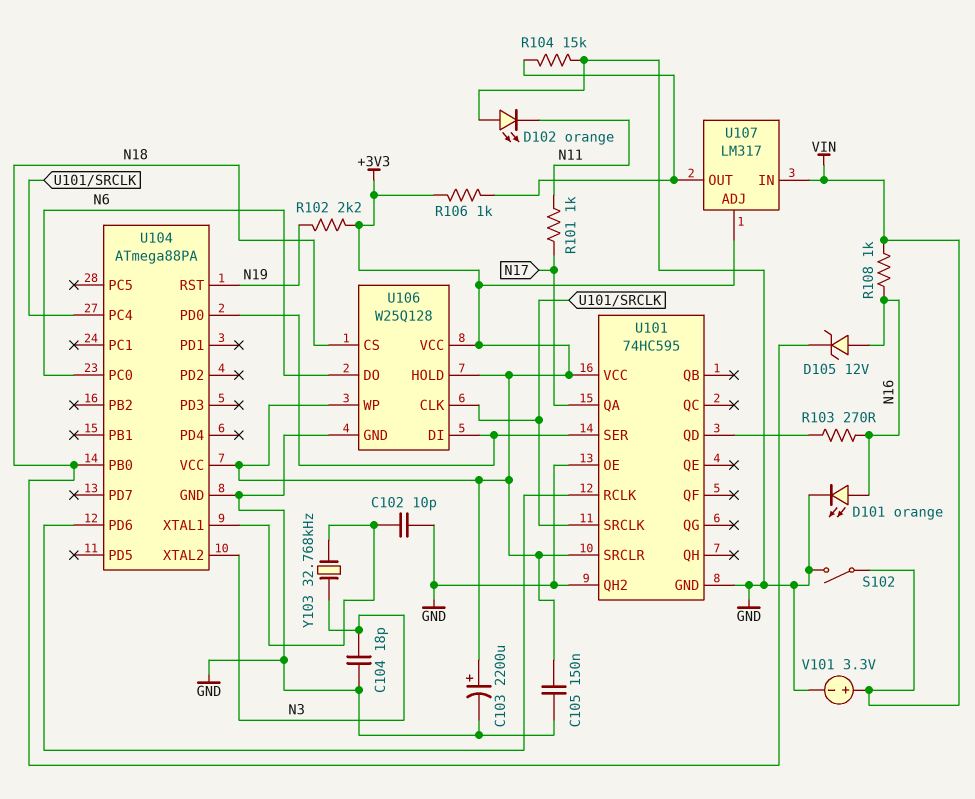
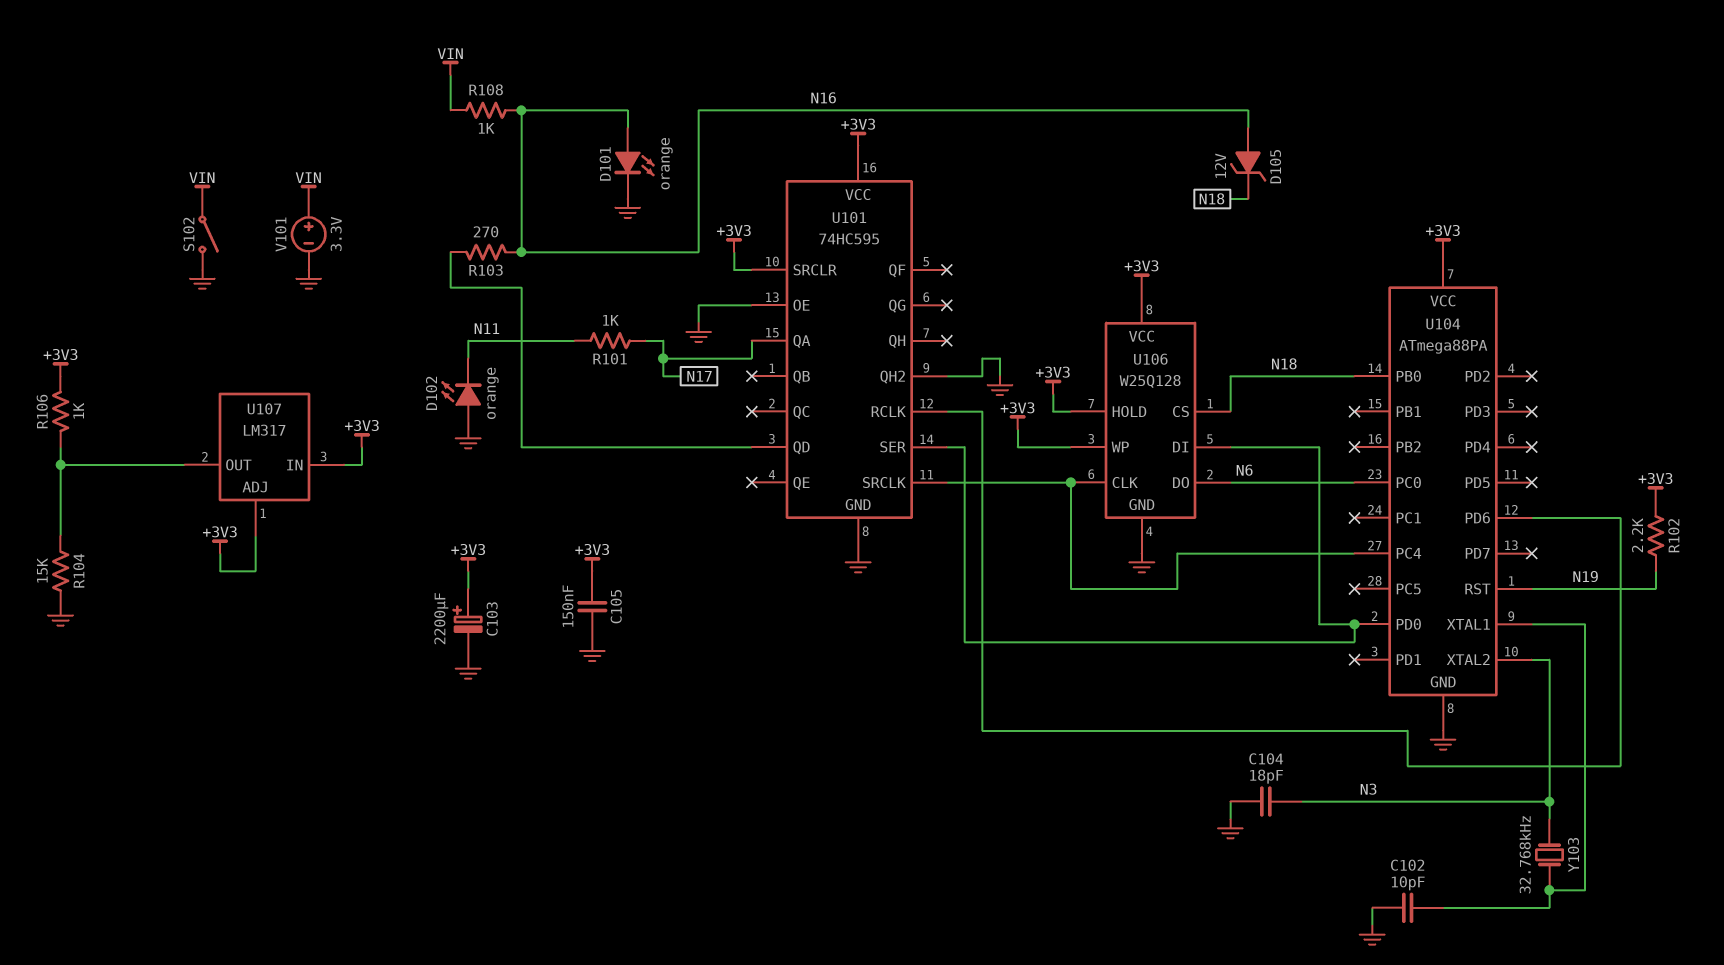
U107 pin IN: VIN -> +3V3

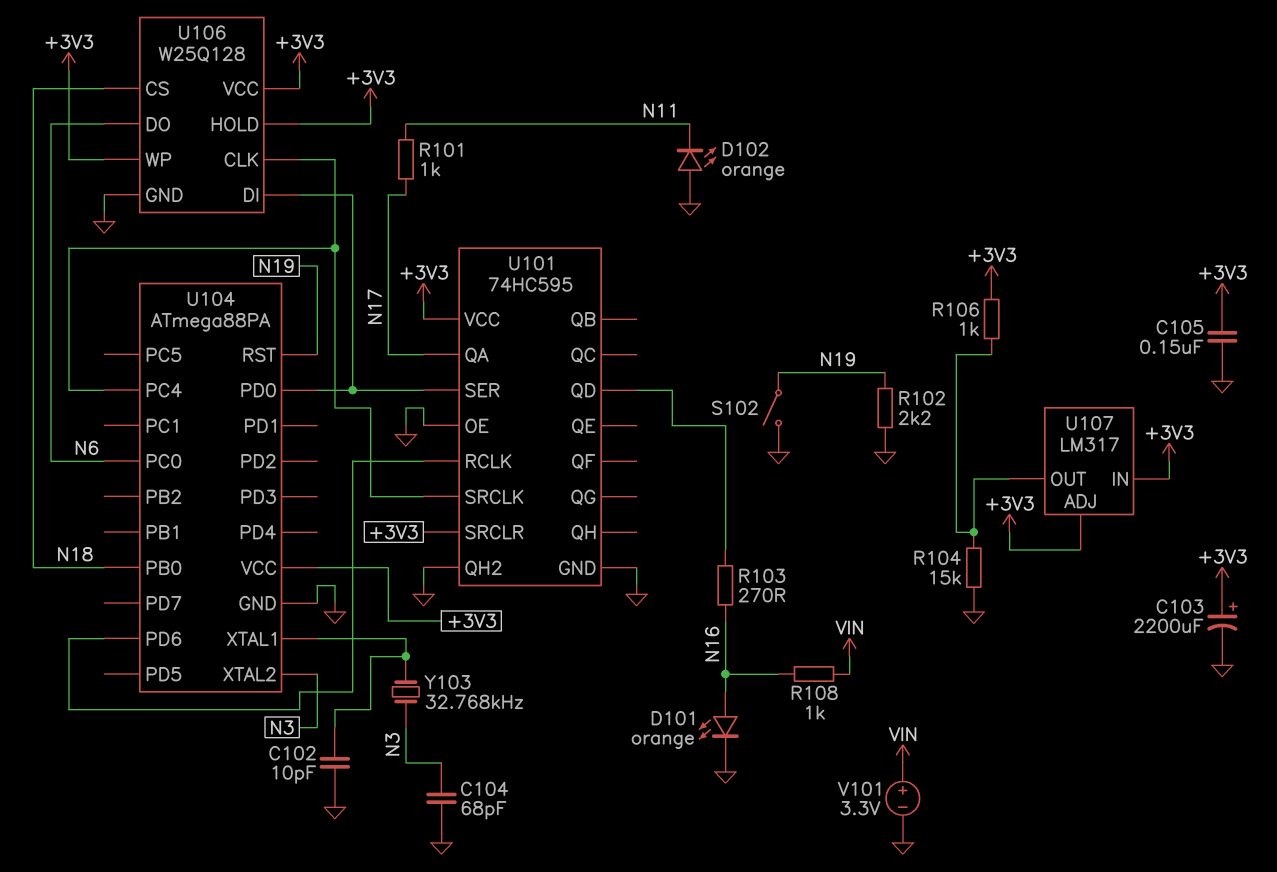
C104: 18pF (GND, N3) -> 68pF (GND, N3)
D105: zener 12V (A N16, K N18) -> none
R102: 2.2k (+3V3, N19) -> 2.2k (GND, N19)
S102: switch (GND, VIN) -> switch (GND, N19)

